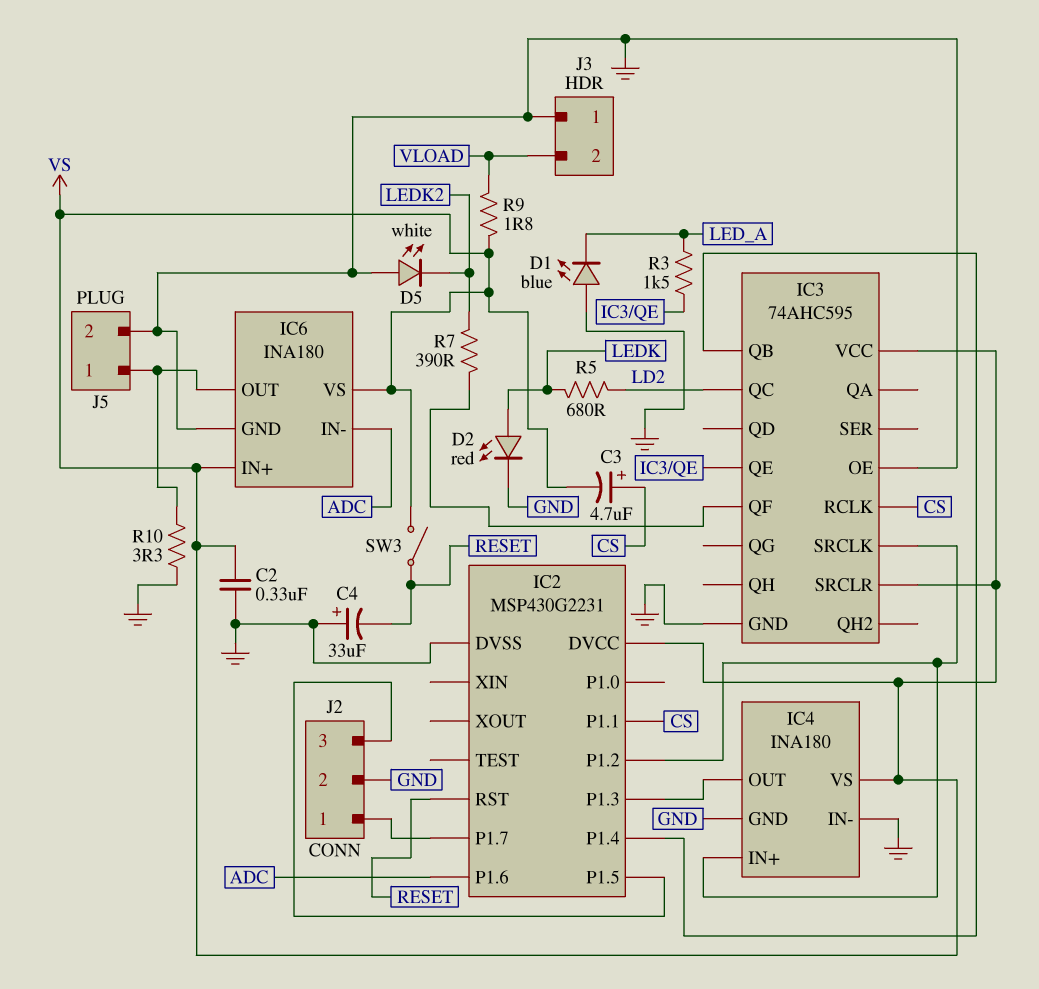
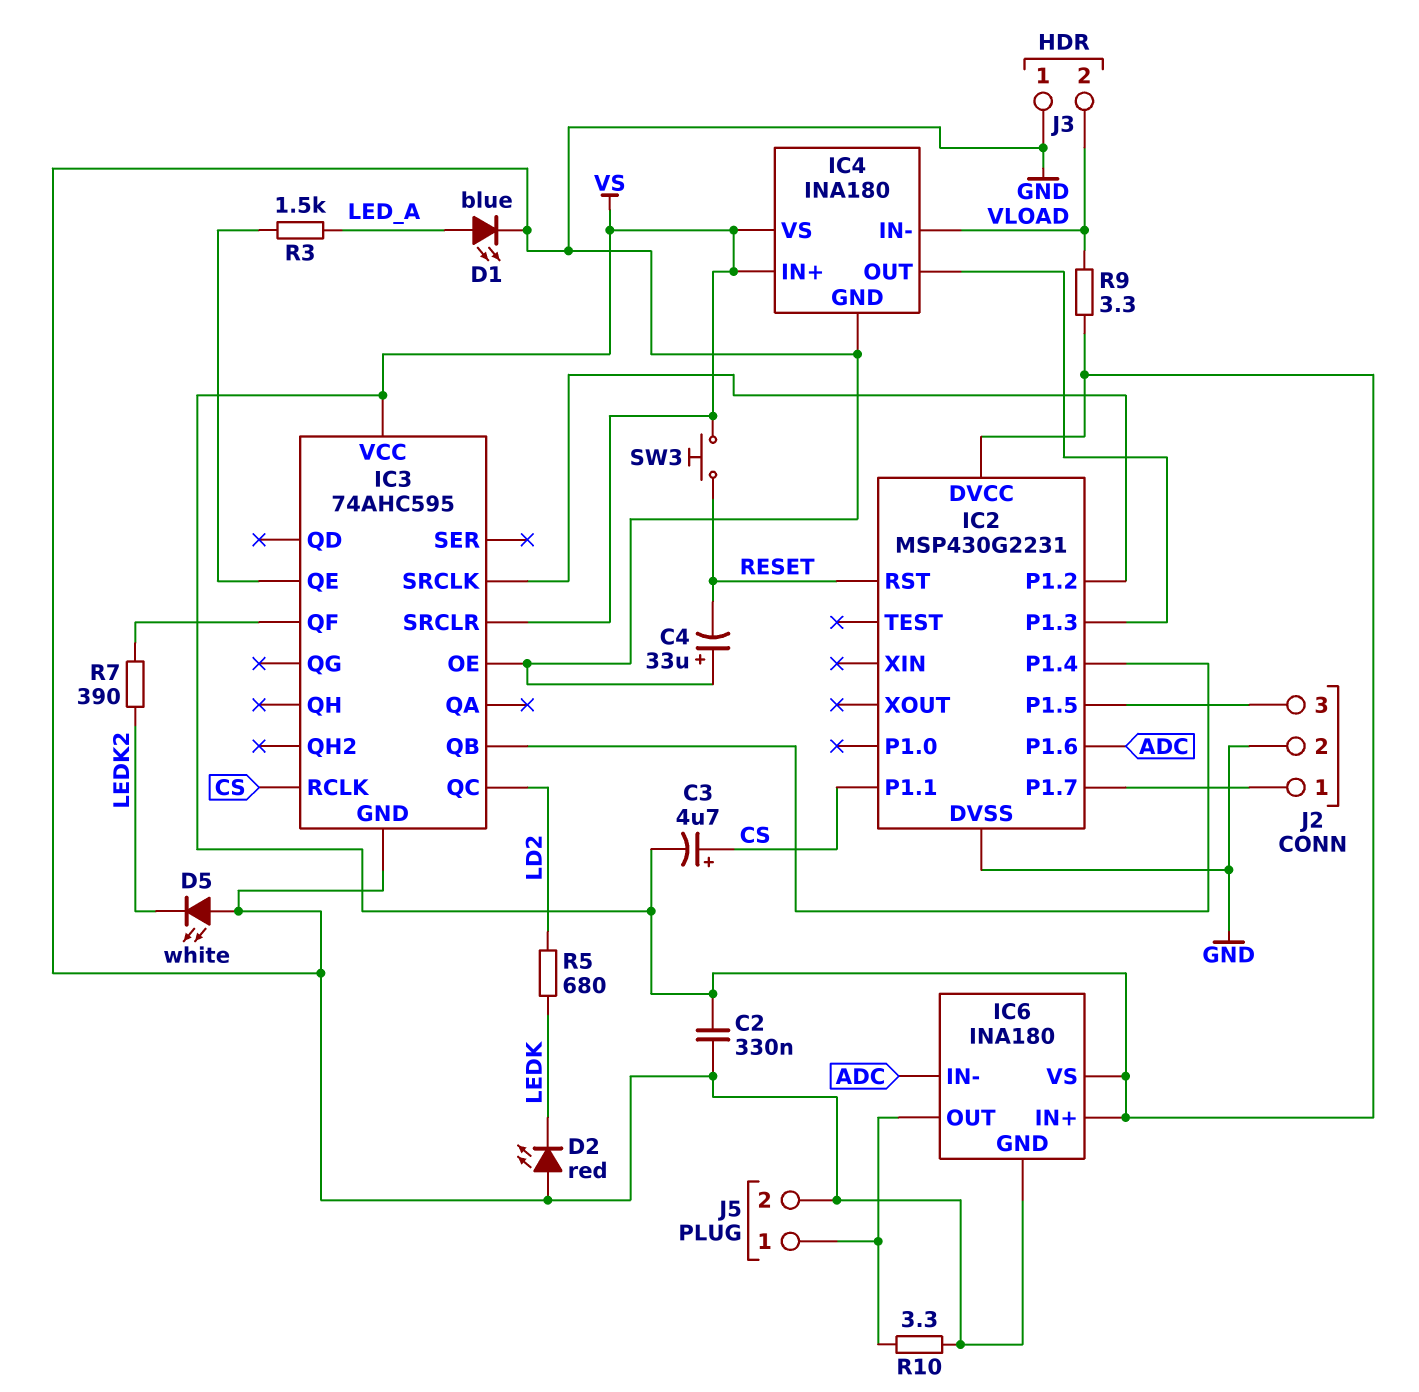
D1: LED blue (A GND, K LED_A) -> LED blue (A LED_A, K GND)
D2: LED red (A LEDK, K GND) -> LED red (A GND, K LEDK)
IC4 pin IN+: IC2/P1.2 -> VS
IC4 pin IN-: GND -> VLOAD
R9: 1.8 (VLOAD, VS) -> 3.3 (VLOAD, VS)
SW3: switch (RESET, VS) -> button (RESET, VS)

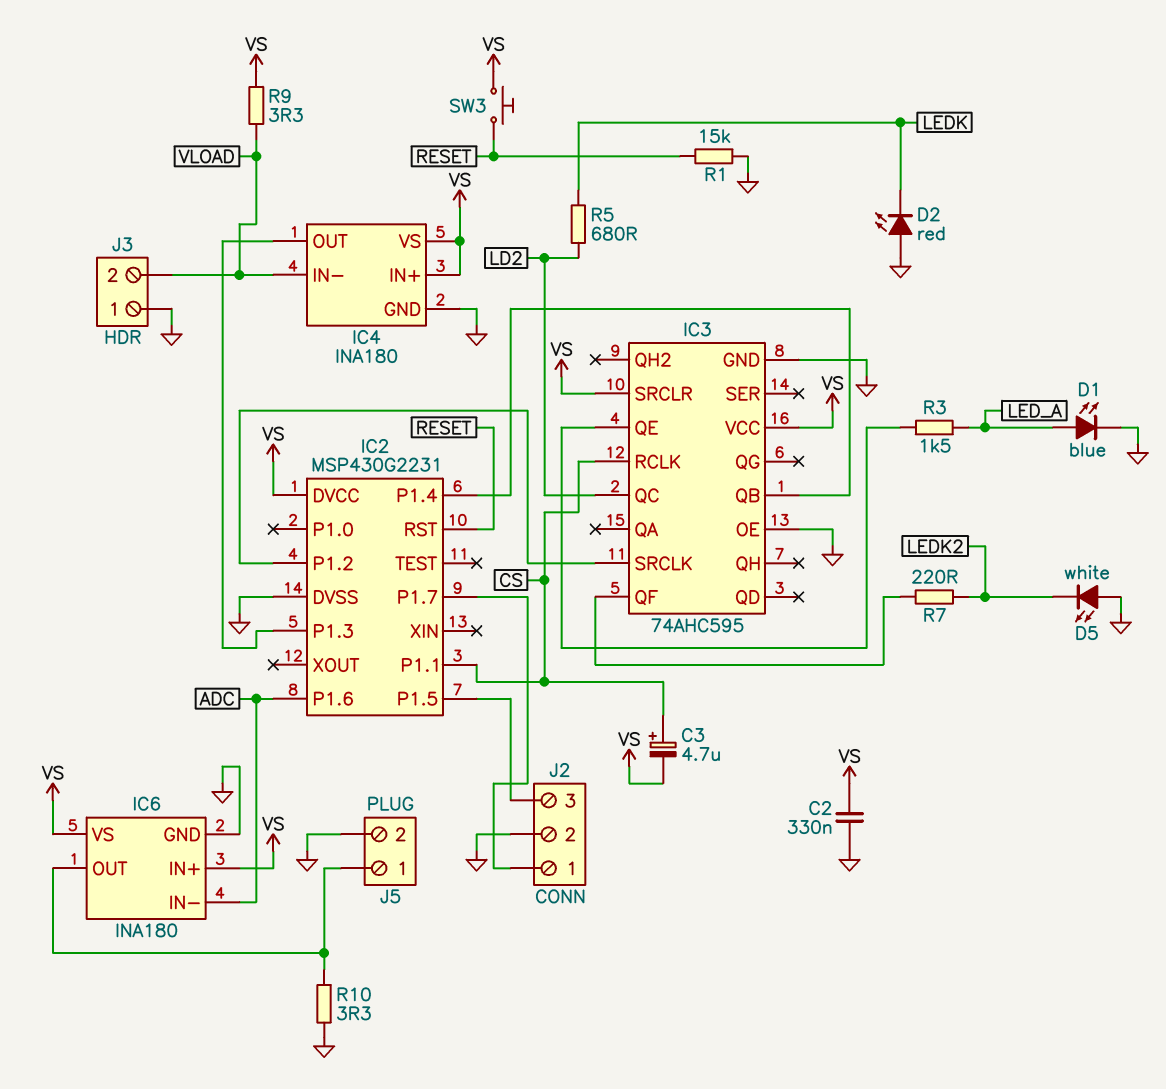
C4: 33uF (plus GND, minus RESET) -> none
R1: none -> 15k (GND, RESET)
R7: 390 (IC3/QF, LEDK2) -> 220 (IC3/QF, LEDK2)

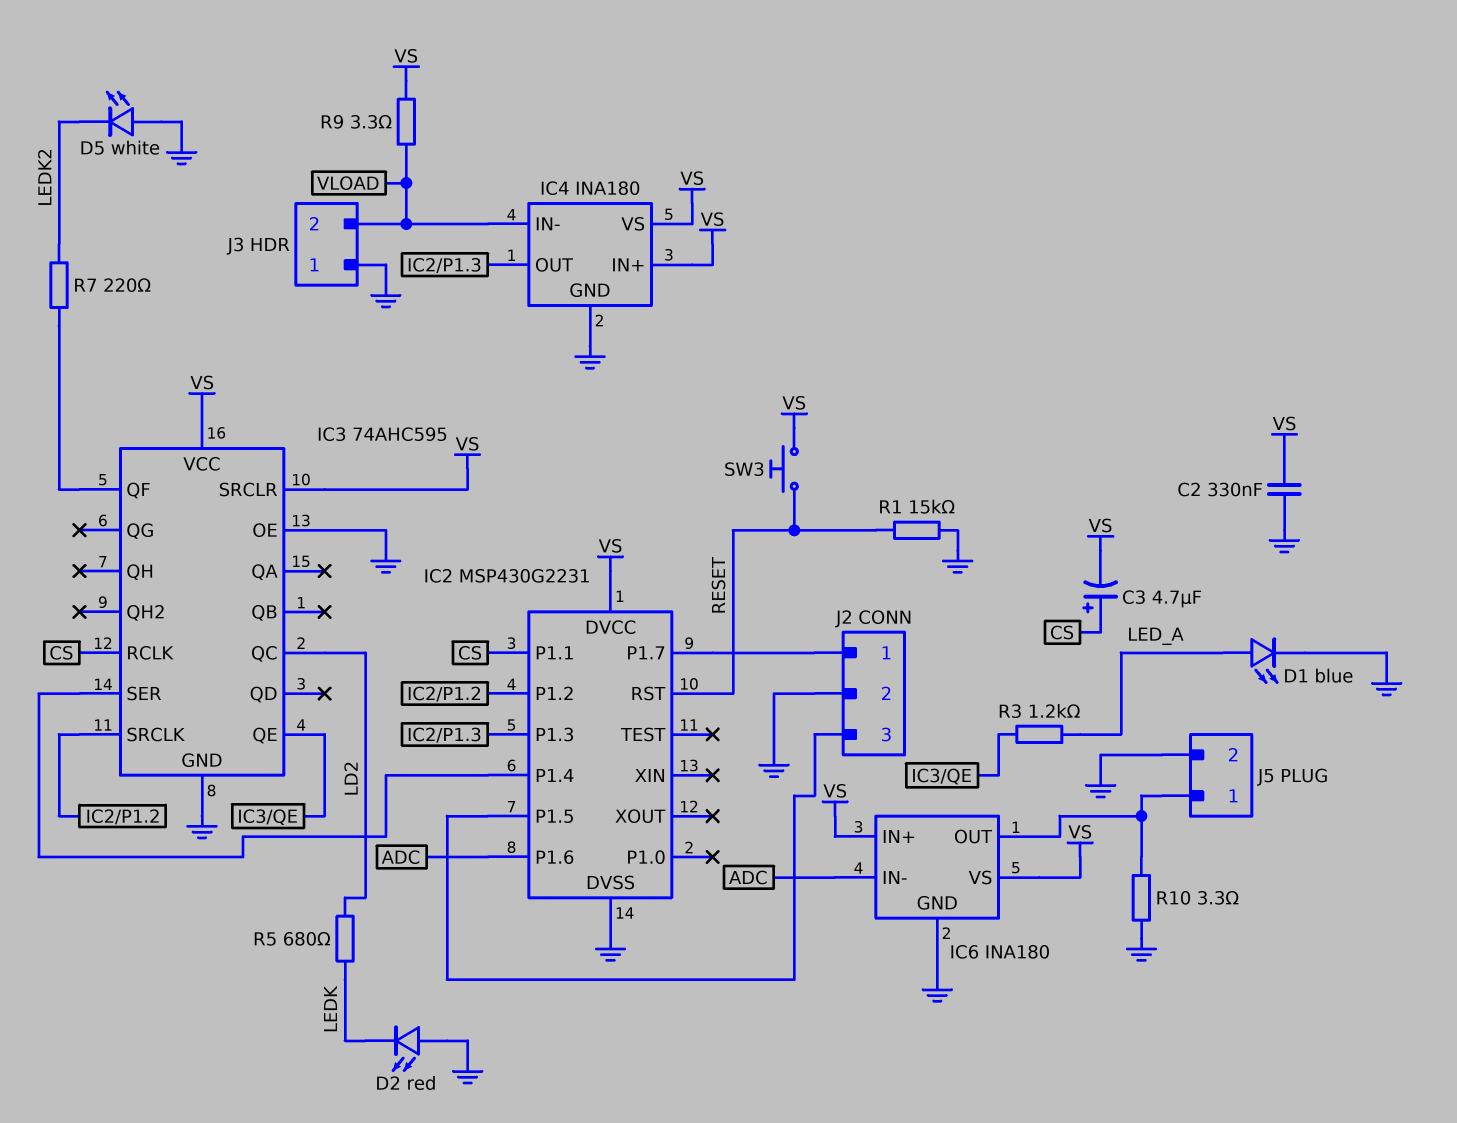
IC3 pin QB: IC2/P1.4 -> none
IC3 pin SER: none -> IC2/P1.4
R3: 1.5k (IC3/QE, LED_A) -> 1.2k (IC3/QE, LED_A)

